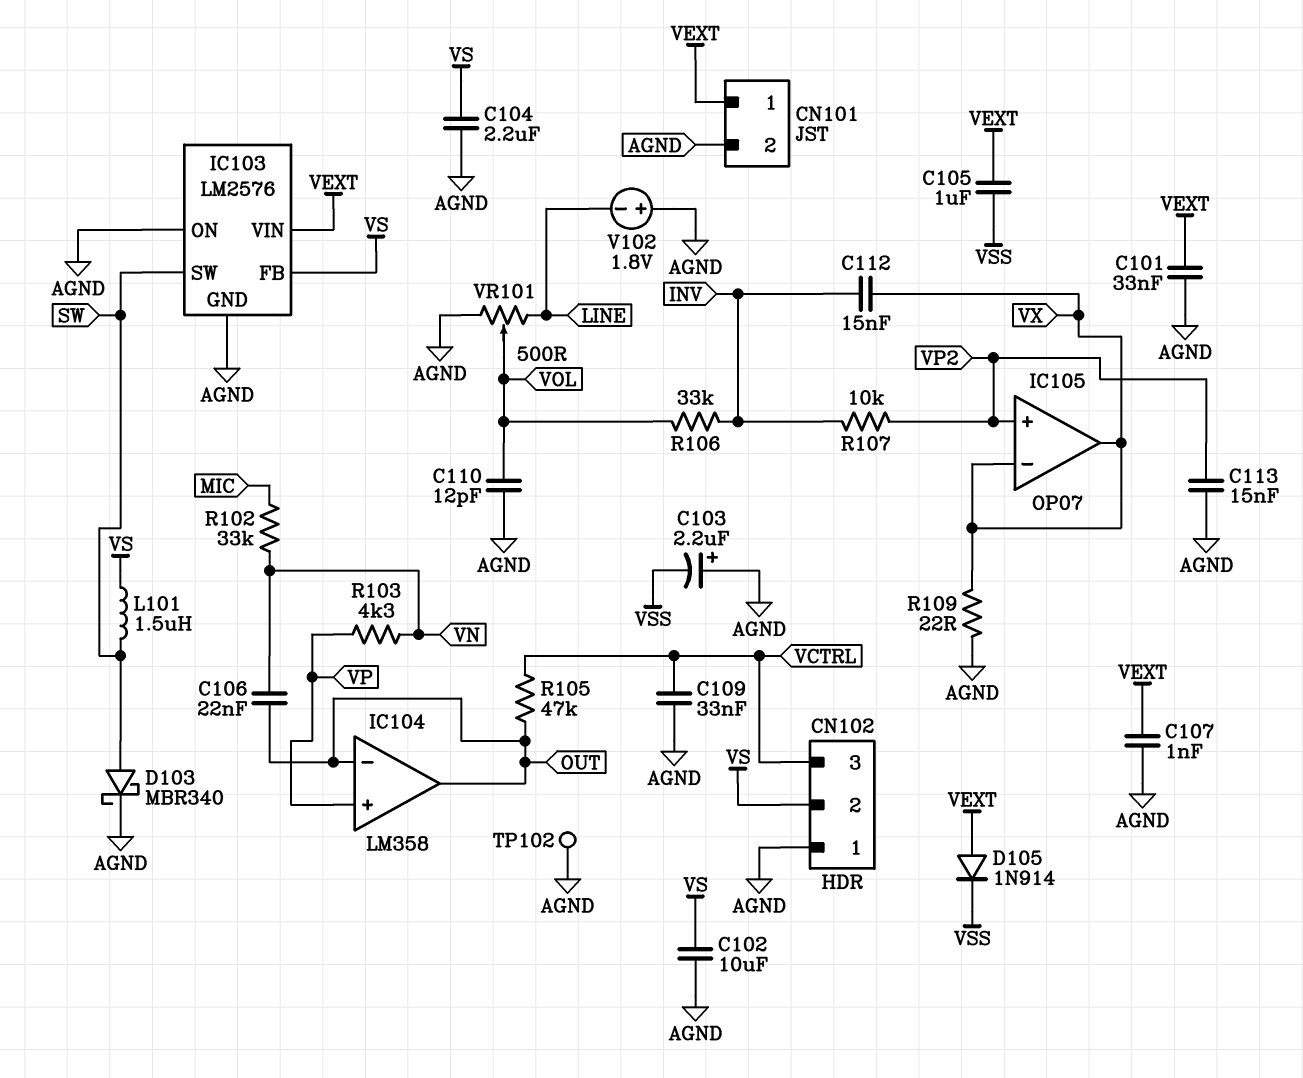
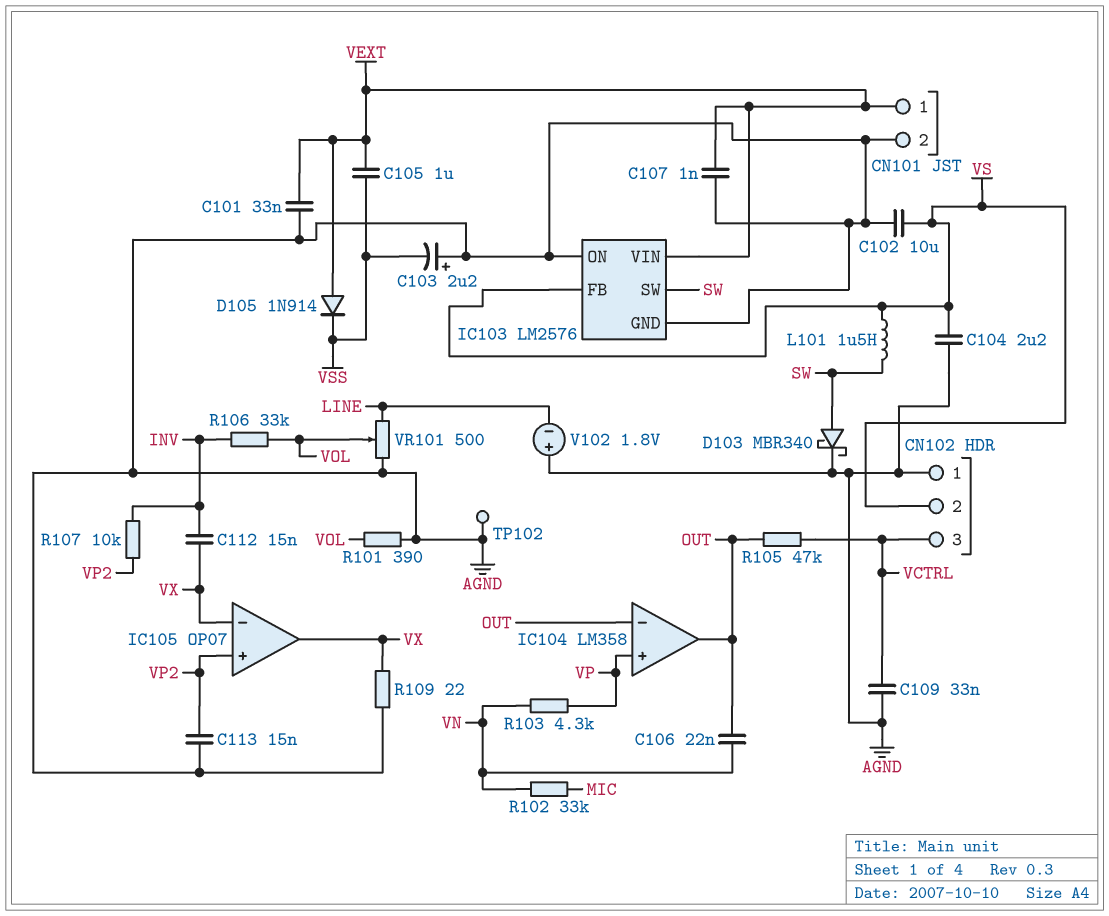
C110: 12pF (AGND, VOL) -> none
R101: none -> 390 (AGND, VOL)

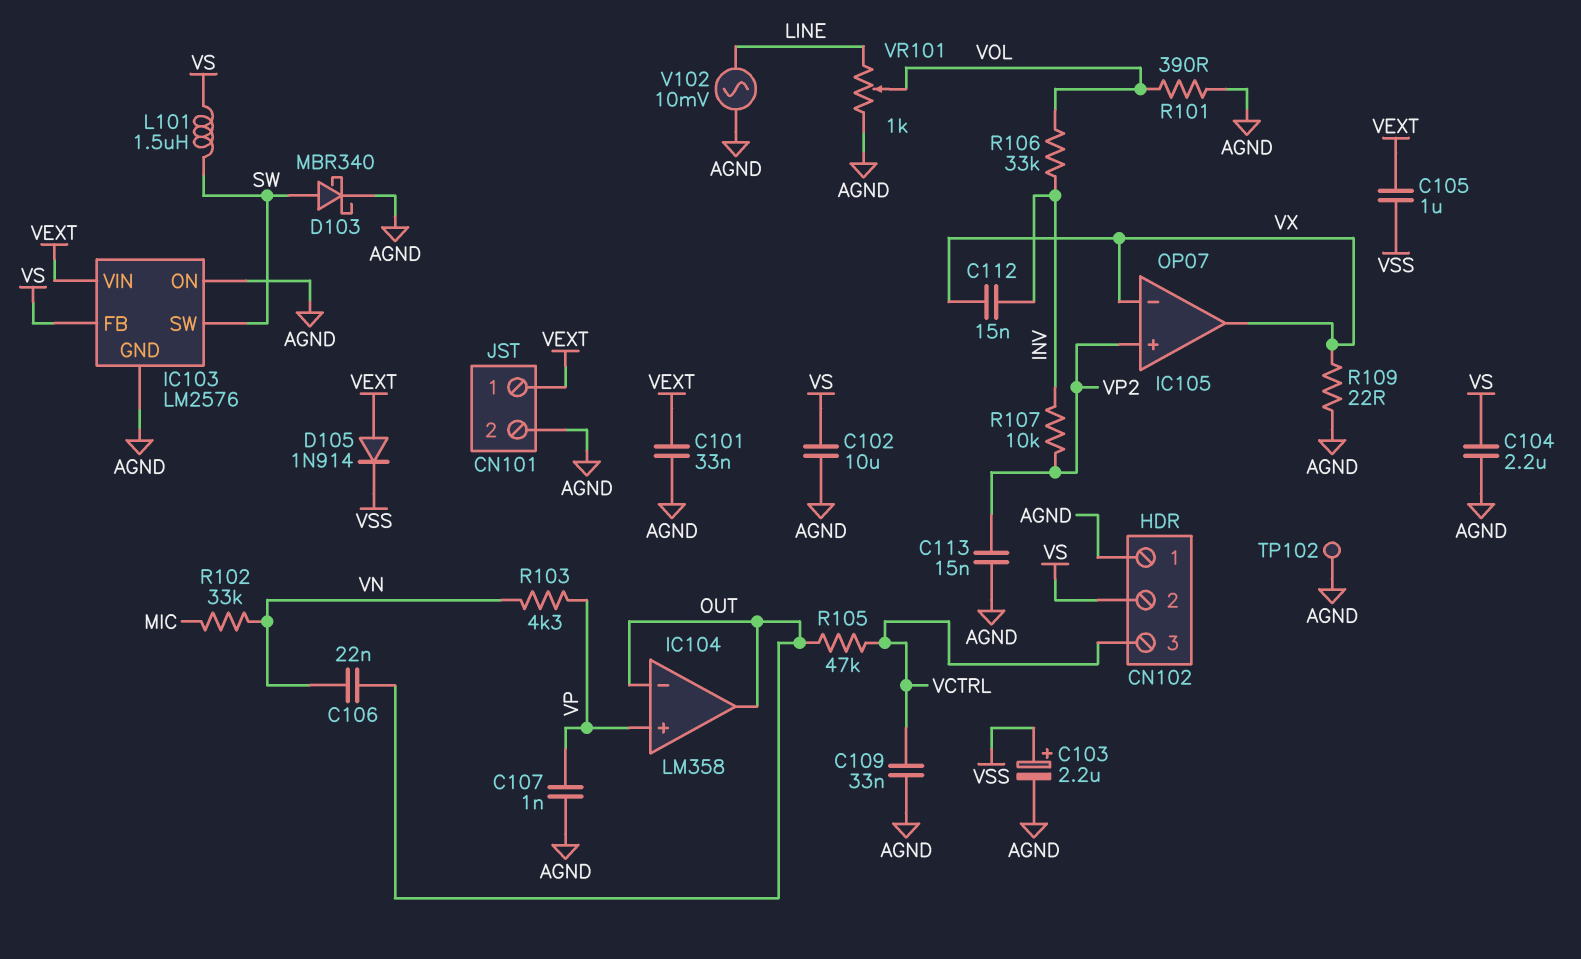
C103: 2.2uF (plus AGND, minus VSS) -> 2.2uF (plus VSS, minus AGND)
C107: 1nF (AGND, VEXT) -> 1nF (AGND, VP)
V102: 1.8V (plus AGND, minus LINE) -> AC 10mV (AGND, LINE)
VR101: 500 (AGND, LINE, wiper VOL) -> 1k (AGND, LINE, wiper VOL)

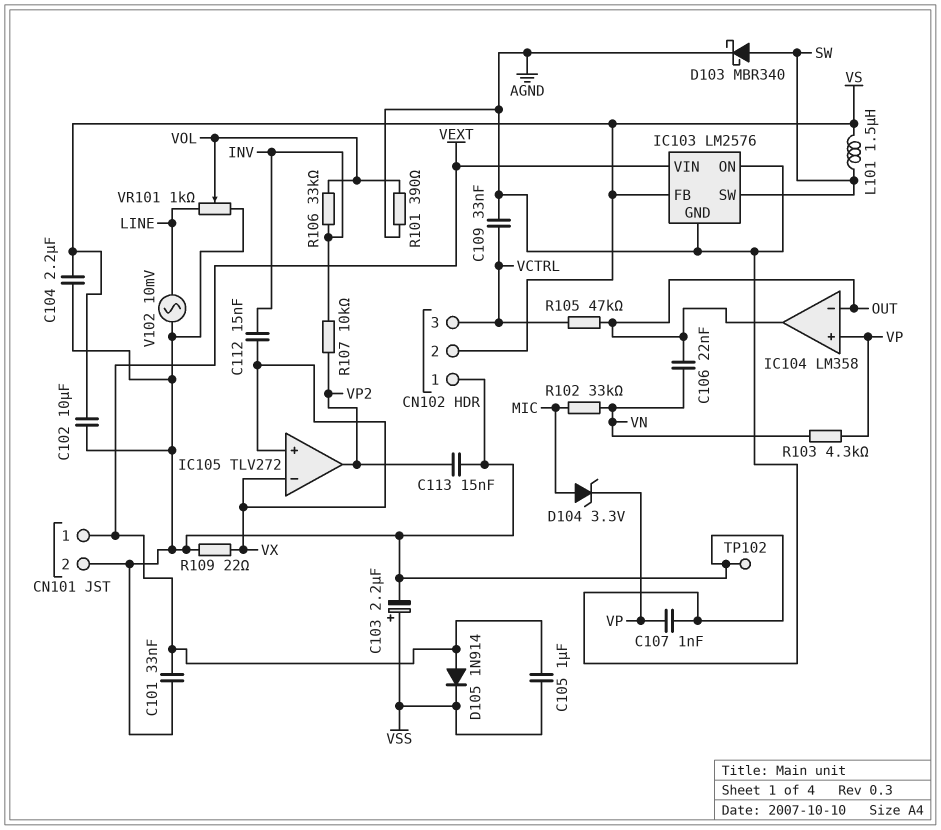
D104: none -> zener 3.3V (A MIC, K VP)
IC105: OP07 -> TLV272
IC105 pin in+: VP2 -> VX
IC105 pin out: VX -> VP2

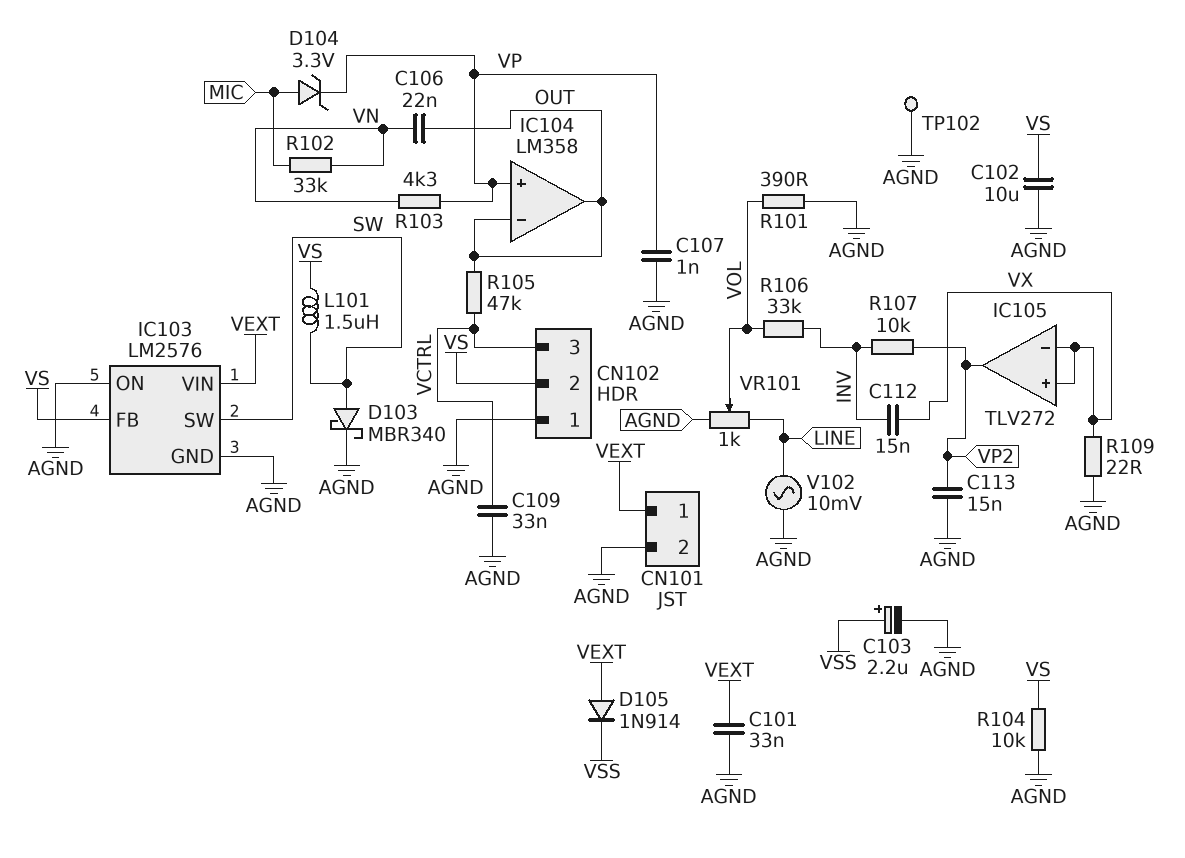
C104: 2.2uF (AGND, VS) -> none
C105: 1uF (VEXT, VSS) -> none
R104: none -> 10k (AGND, VS)

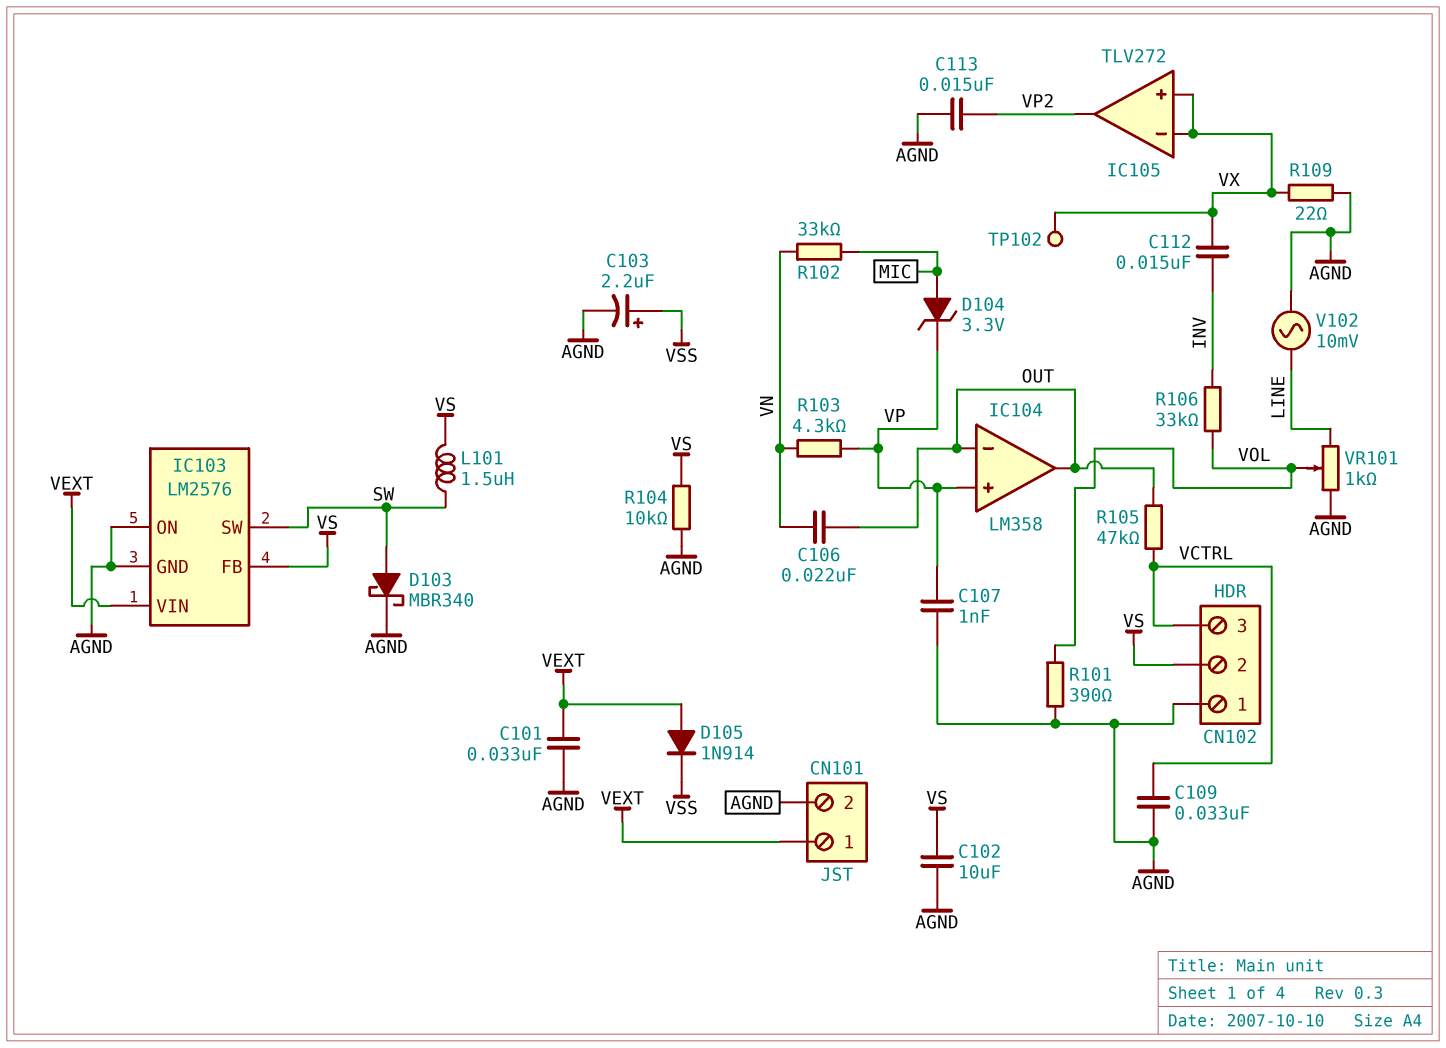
R107: 10k (INV, VP2) -> none
TP102: test point (AGND) -> test point (VX)

